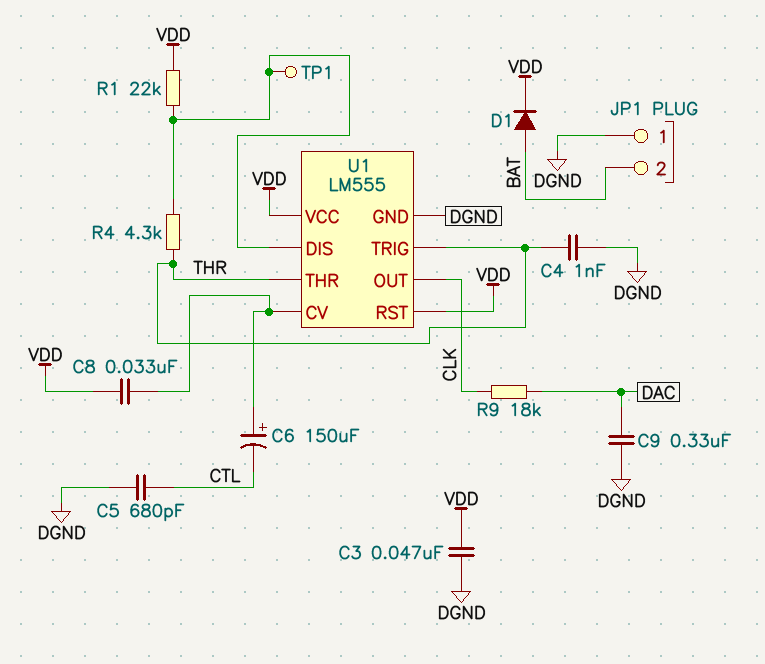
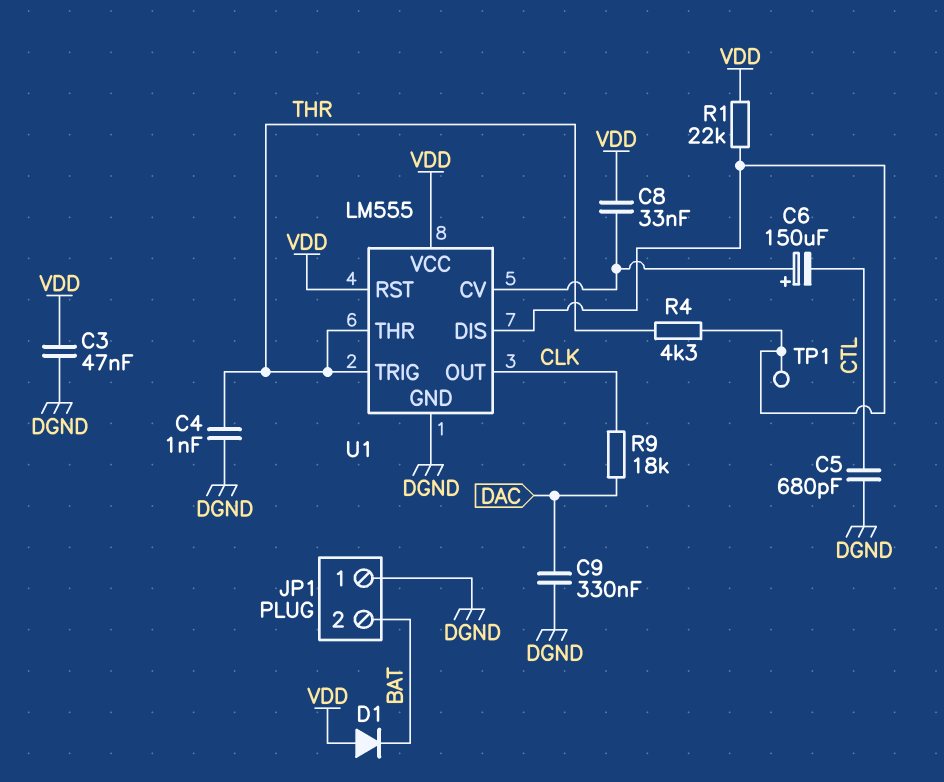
D1: diode (A BAT, K VDD) -> diode (A VDD, K BAT)

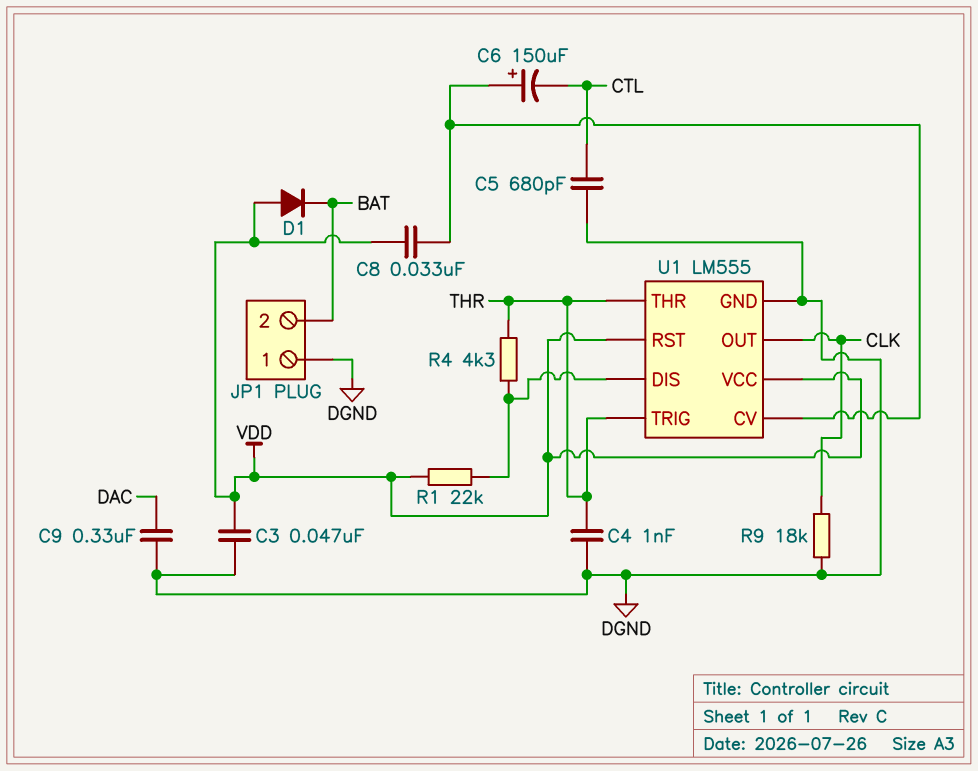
R9: 18k (CLK, DAC) -> 18k (CLK, DGND)
TP1: test point (U1/DIS) -> none

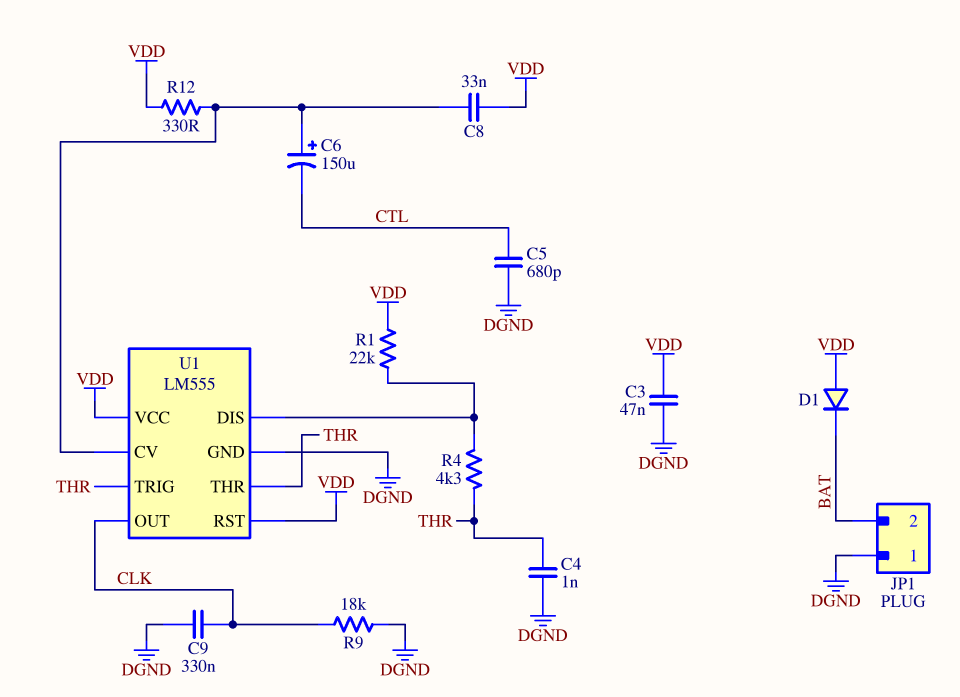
C9: 330nF (DAC, DGND) -> 330nF (CLK, DGND)
R12: none -> 330 (U1/CV, VDD)

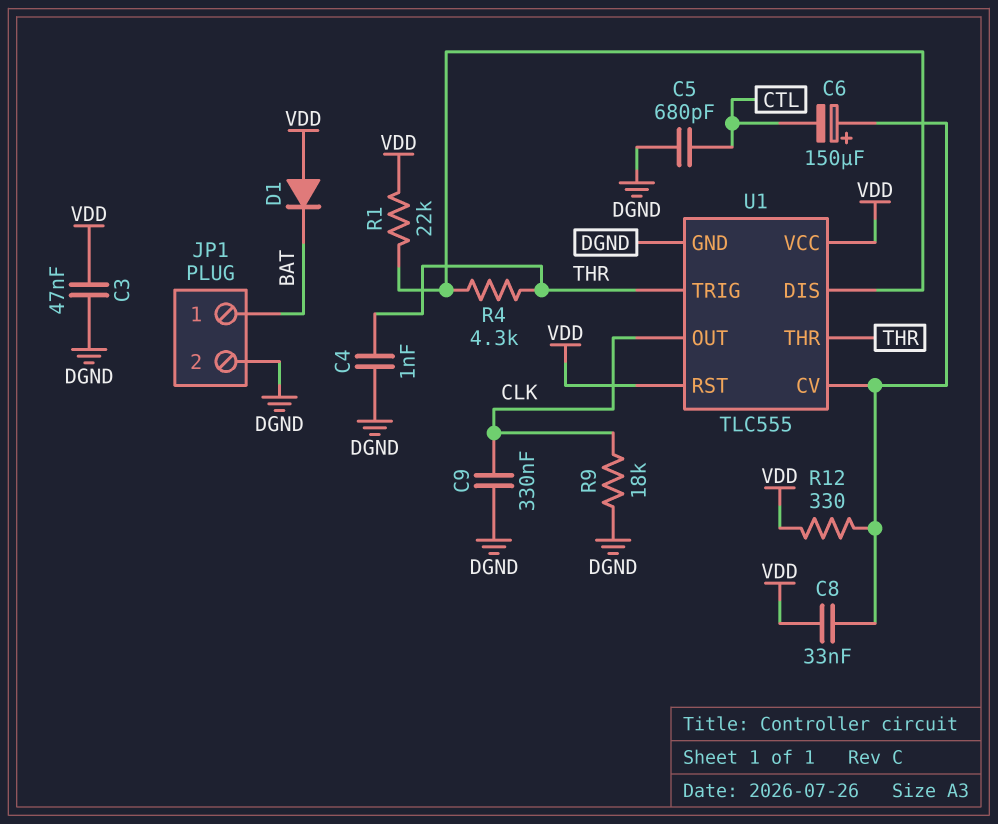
JP1 pin 1: DGND -> BAT
JP1 pin 2: BAT -> DGND
U1: LM555 -> TLC555

